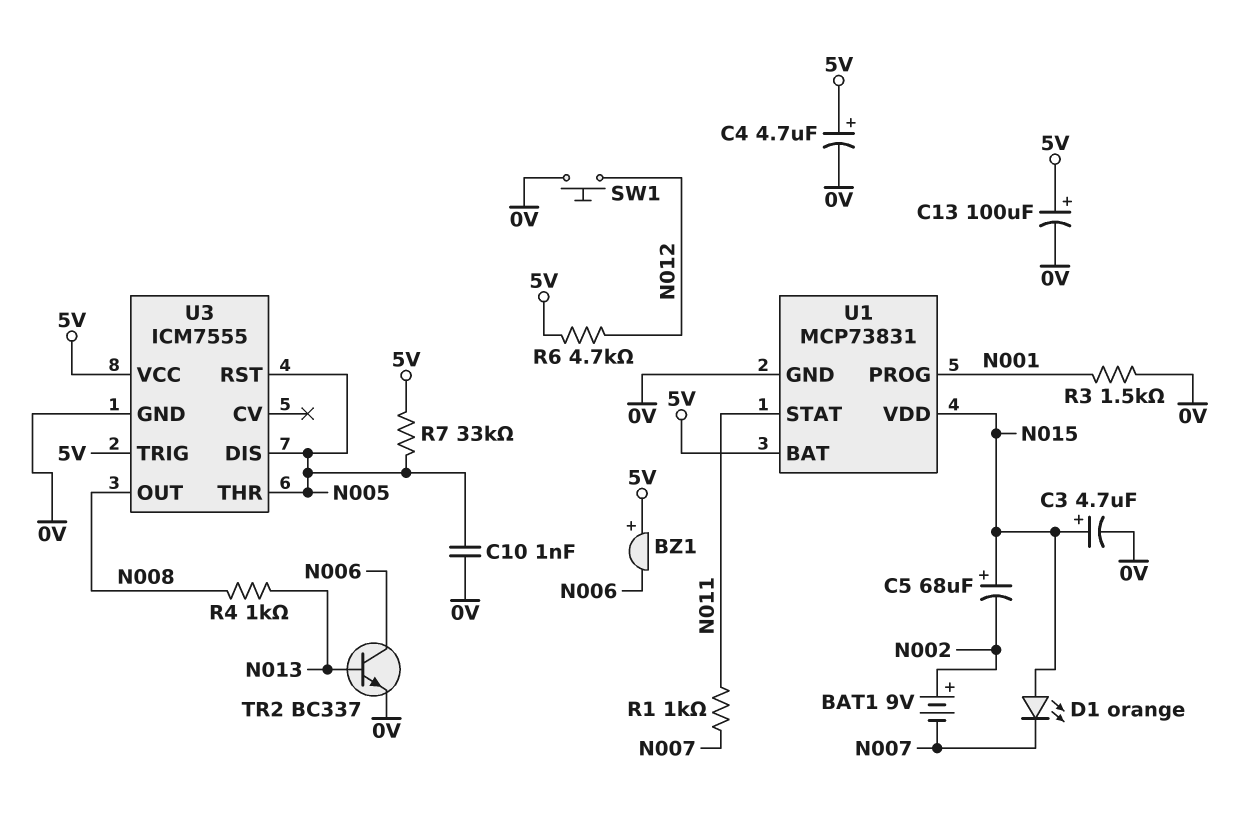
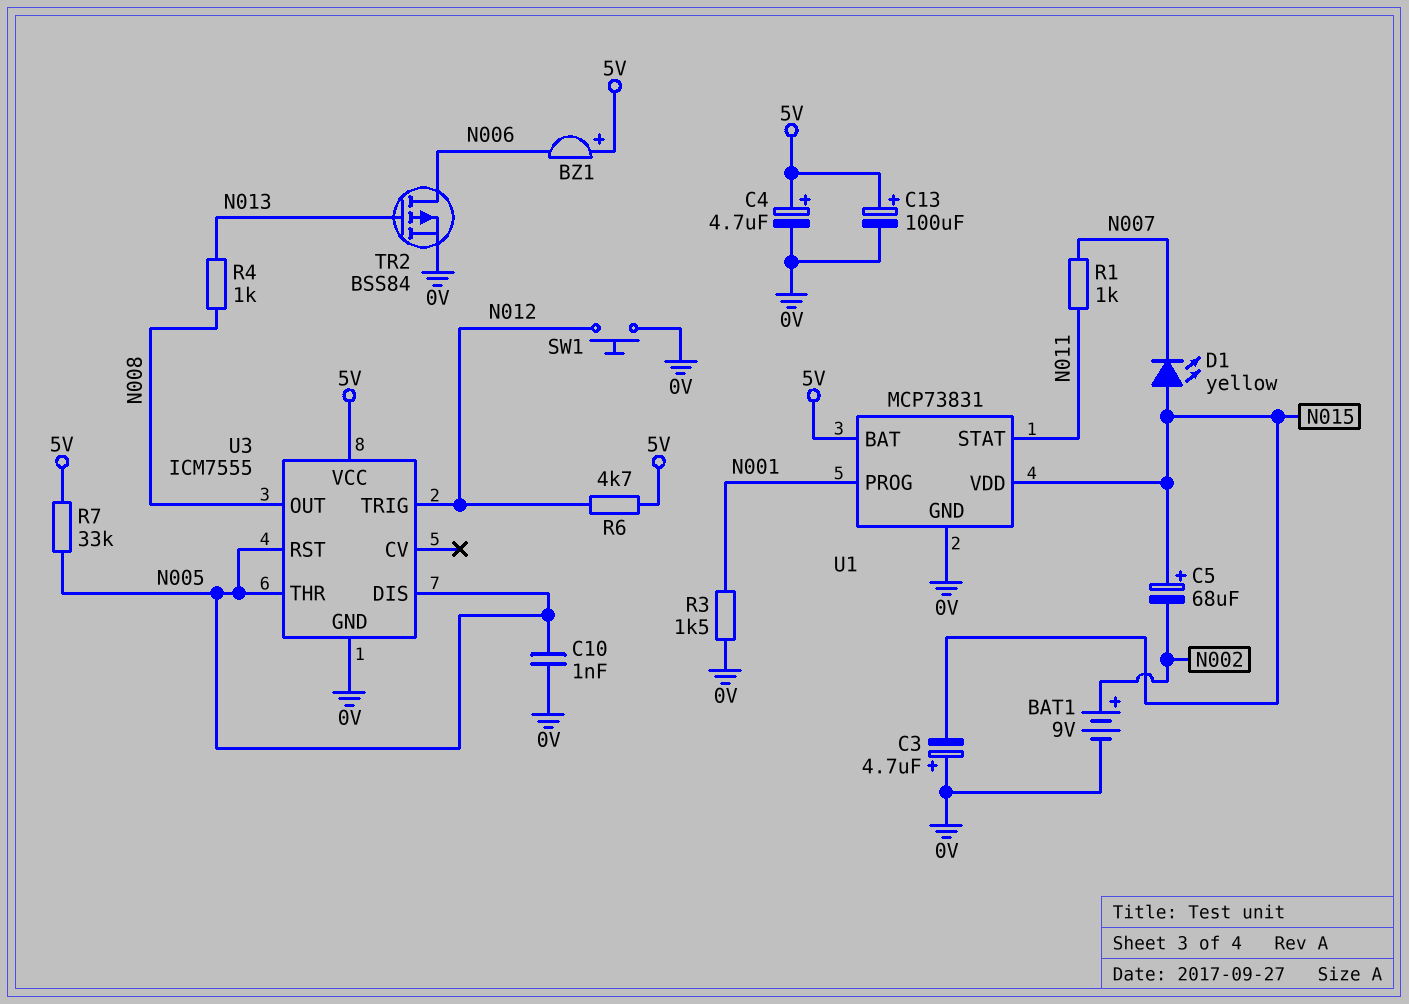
BAT1: 9V (plus N002, minus N007) -> 9V (plus N002, minus 0V)
C3: 4.7uF (plus N015, minus 0V) -> 4.7uF (plus 0V, minus N015)
D1: LED orange (A N015, K N007) -> LED yellow (A N015, K N007)
TR2: NPN BC337 (B N013, C N006, E 0V) -> PMOS BSS84 (G N013, D N006, S 0V)
U3 pin TRIG: 5V -> N012

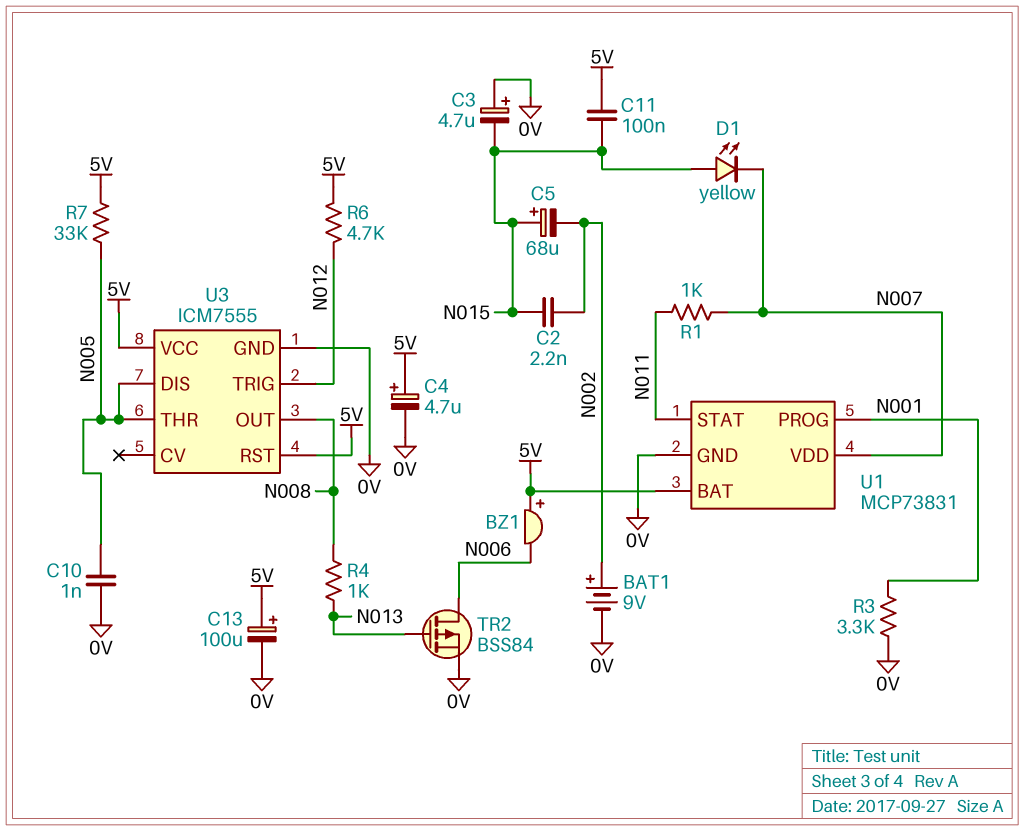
C2: none -> 2.2nF (N002, N015)
C11: none -> 100nF (5V, N015)
R3: 1.5k (0V, N001) -> 3.3k (0V, N001)
SW1: button (0V, N012) -> none
U1 pin VDD: N015 -> N007
U3 pin RST: N005 -> 5V

